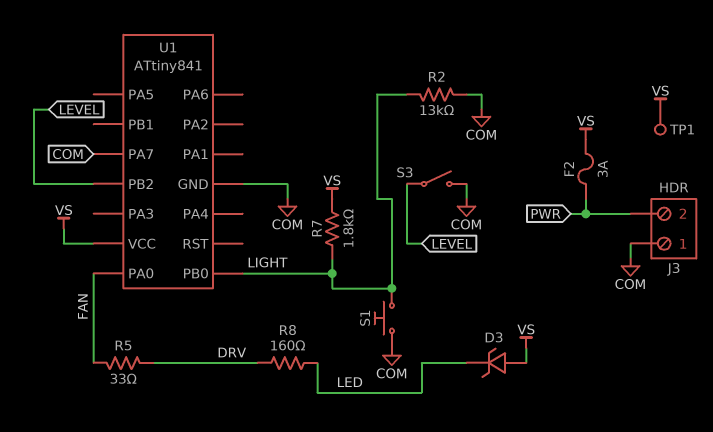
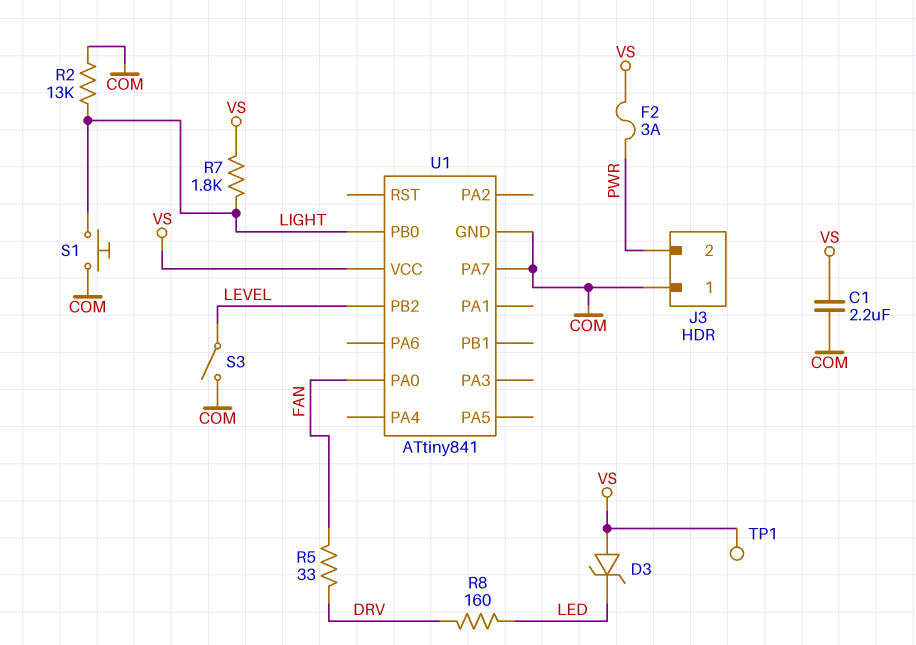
C1: none -> 2.2uF (COM, VS)

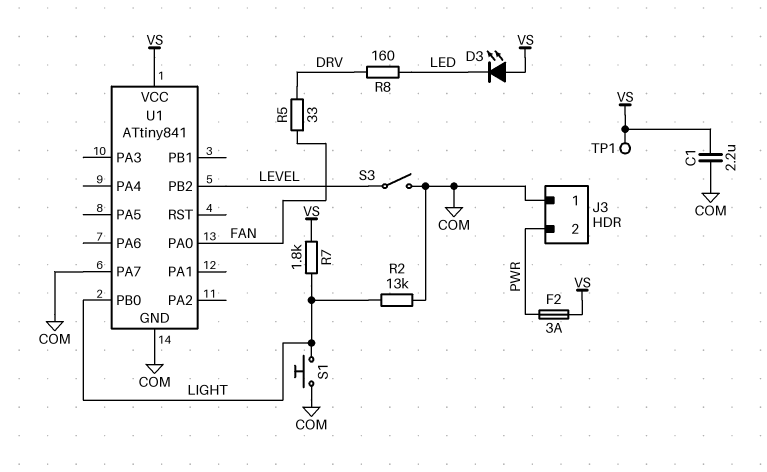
D3: zener (A VS, K LED) -> LED (A VS, K LED)

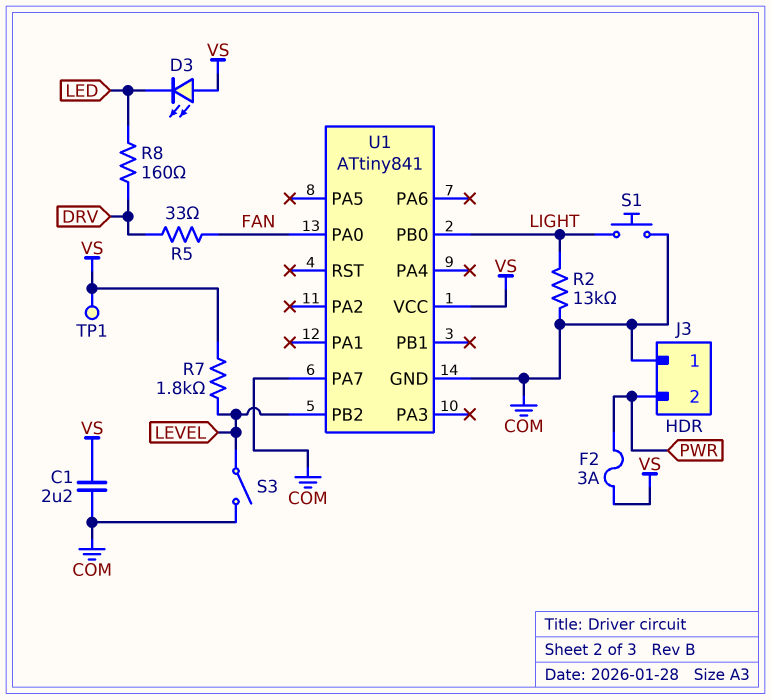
R7: 1.8k (LIGHT, VS) -> 1.8k (LEVEL, VS)

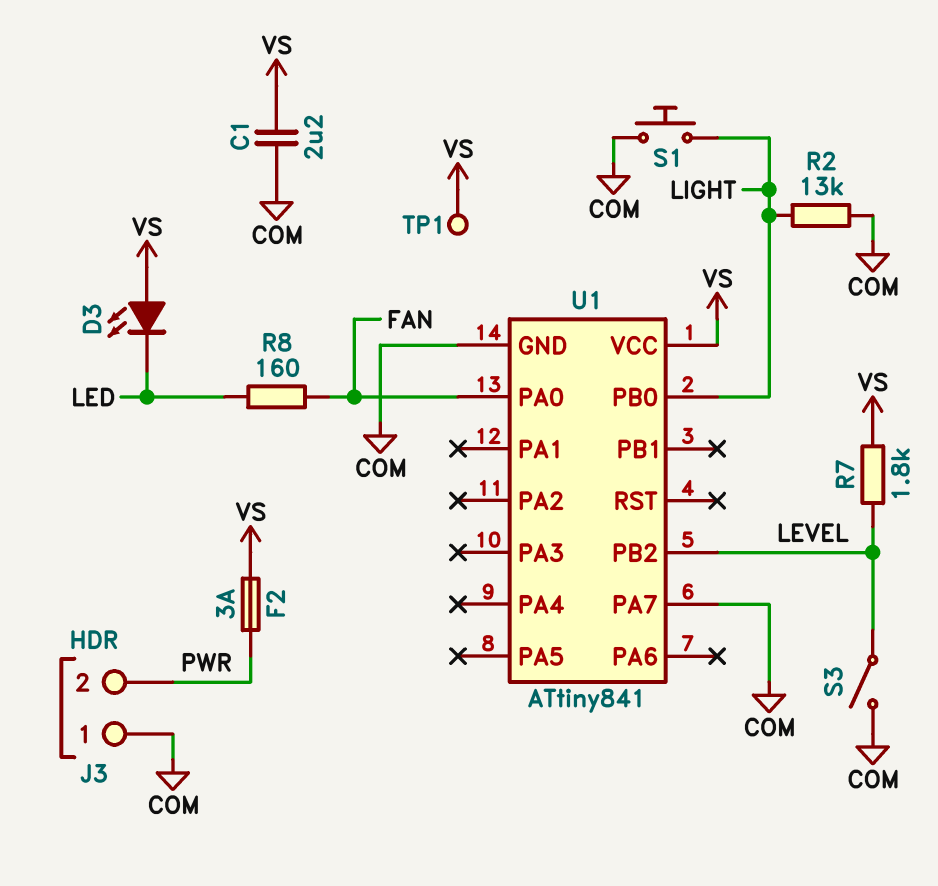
R5: 33 (DRV, FAN) -> none
R8: 160 (DRV, LED) -> 160 (FAN, LED)

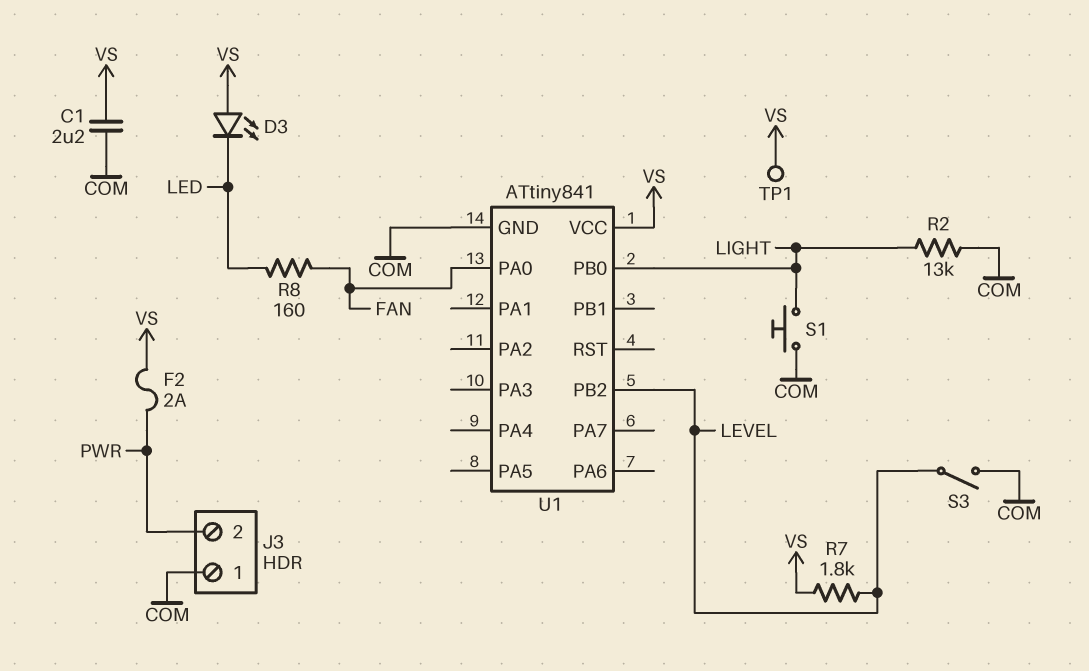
F2: 3A (PWR, VS) -> 2A (PWR, VS)
U1 pin PA7: COM -> none

